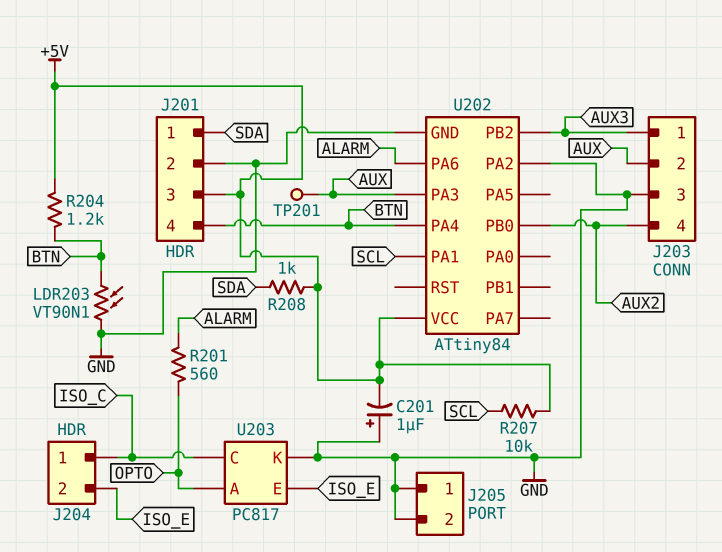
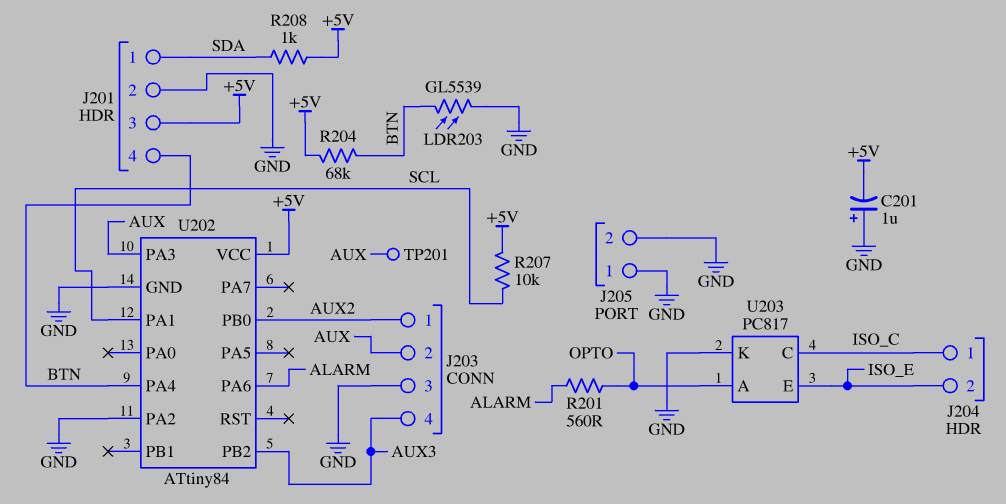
J203 pin 1: AUX3 -> AUX2
J203 pin 4: AUX2 -> AUX3
LDR203: VT90N1 (BTN, GND) -> GL5539 (BTN, GND)
R204: 1.2k (+5V, BTN) -> 68k (+5V, BTN)

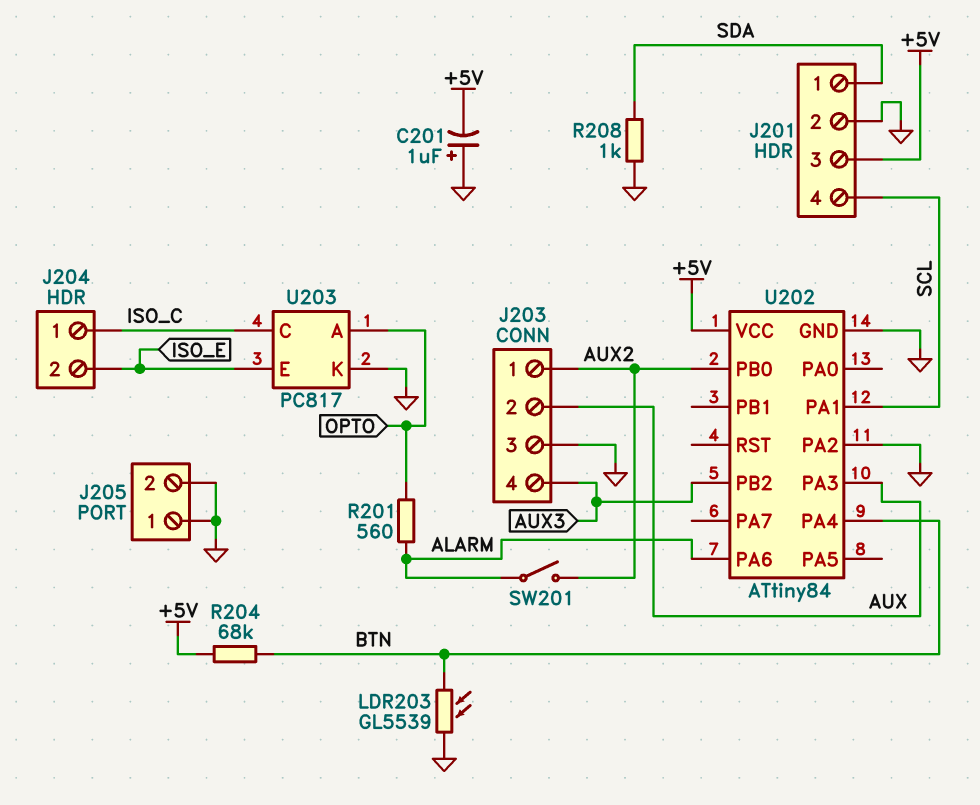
J201 pin 4: BTN -> SCL
R207: 10k (+5V, SCL) -> none
R208: 1k (+5V, SDA) -> 1k (GND, SDA)
SW201: none -> switch (ALARM, AUX2)
TP201: test point (AUX) -> none

